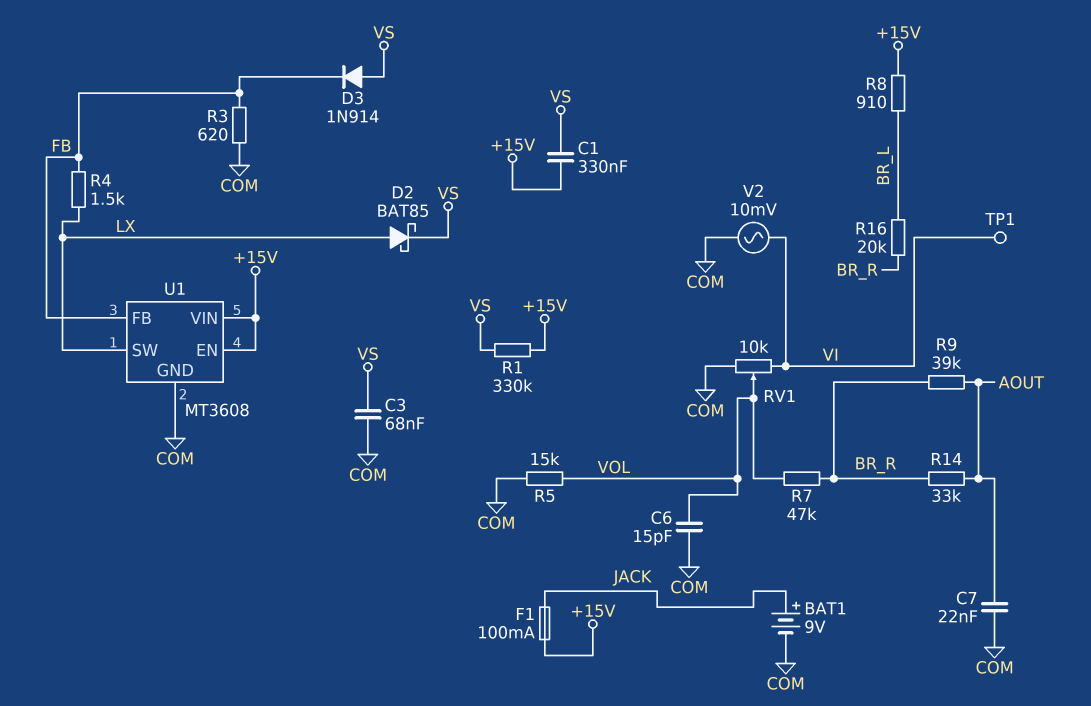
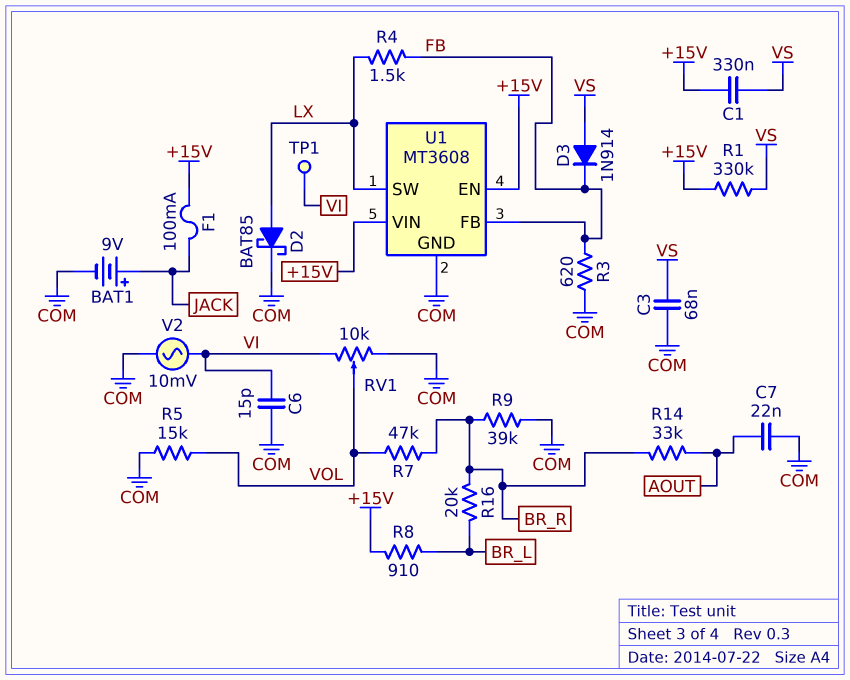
C6: 15pF (COM, VOL) -> 15pF (COM, VI)
D2: schottky BAT85 (A LX, K VS) -> schottky BAT85 (A LX, K COM)
R9: 39k (AOUT, BR_R) -> 39k (BR_R, COM)

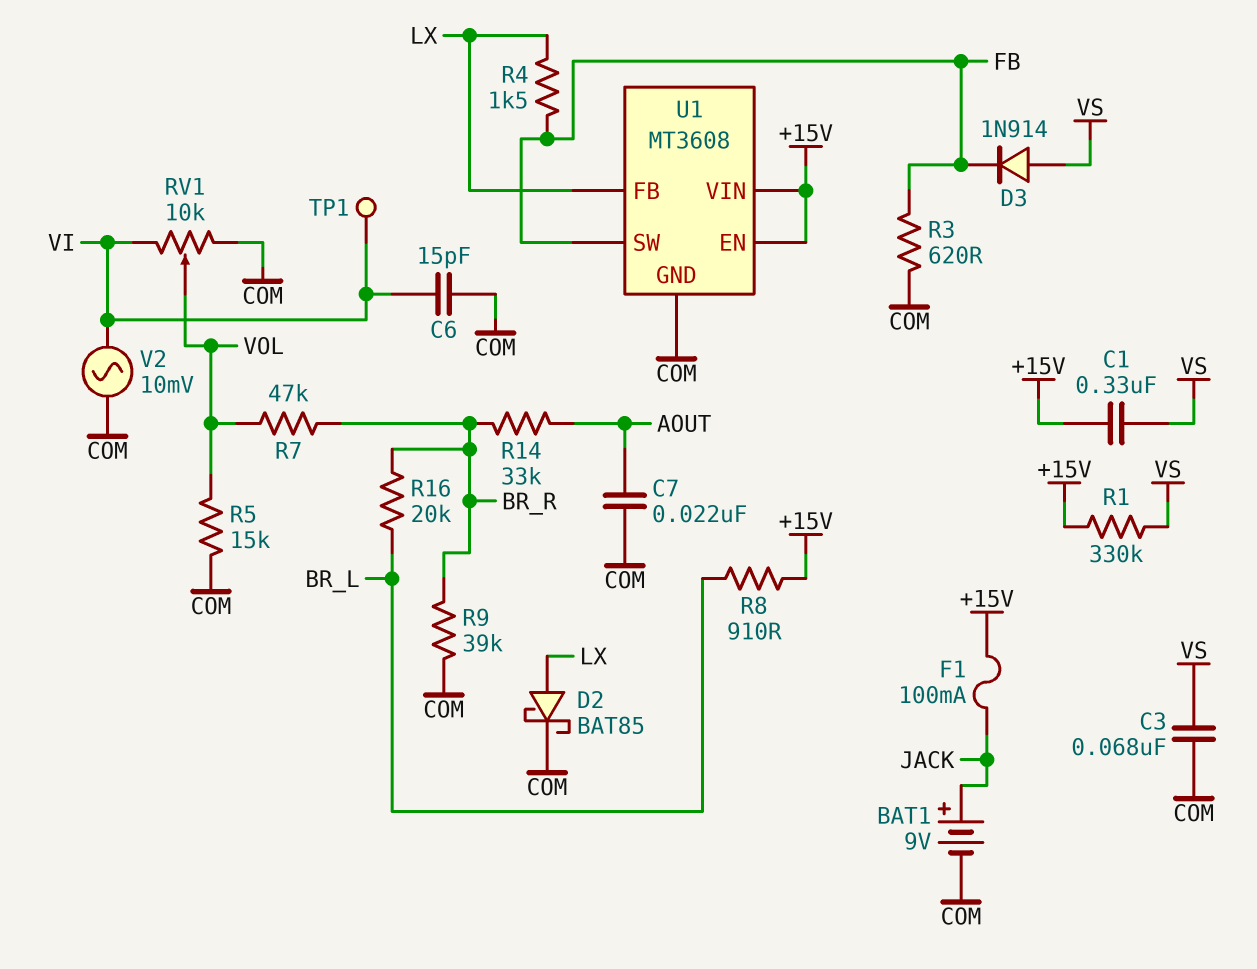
U1 pin FB: FB -> LX
U1 pin SW: LX -> FB

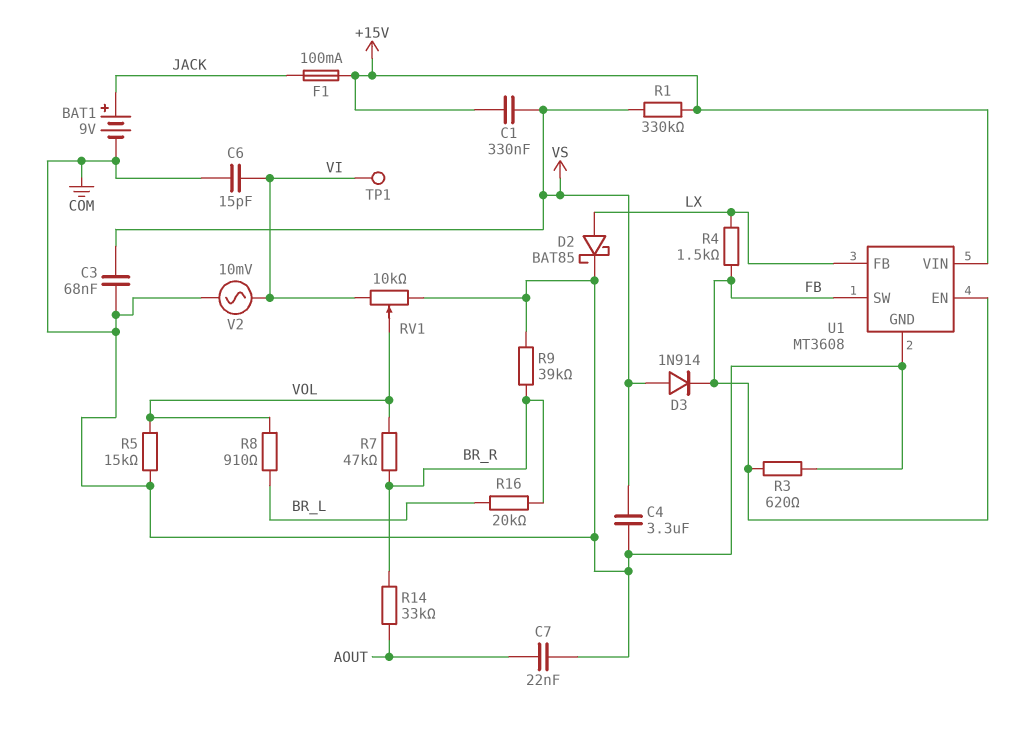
C4: none -> 3.3uF (COM, VS)
R8: 910 (+15V, BR_L) -> 910 (BR_L, VOL)
U1 pin EN: +15V -> FB

